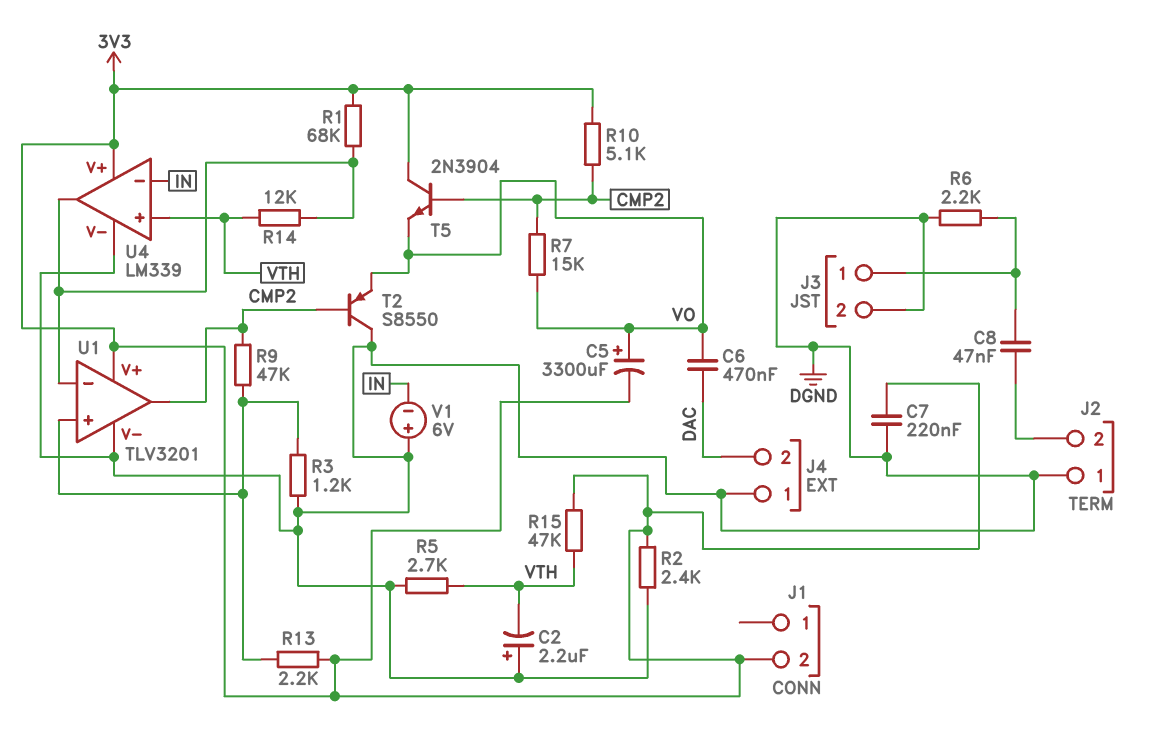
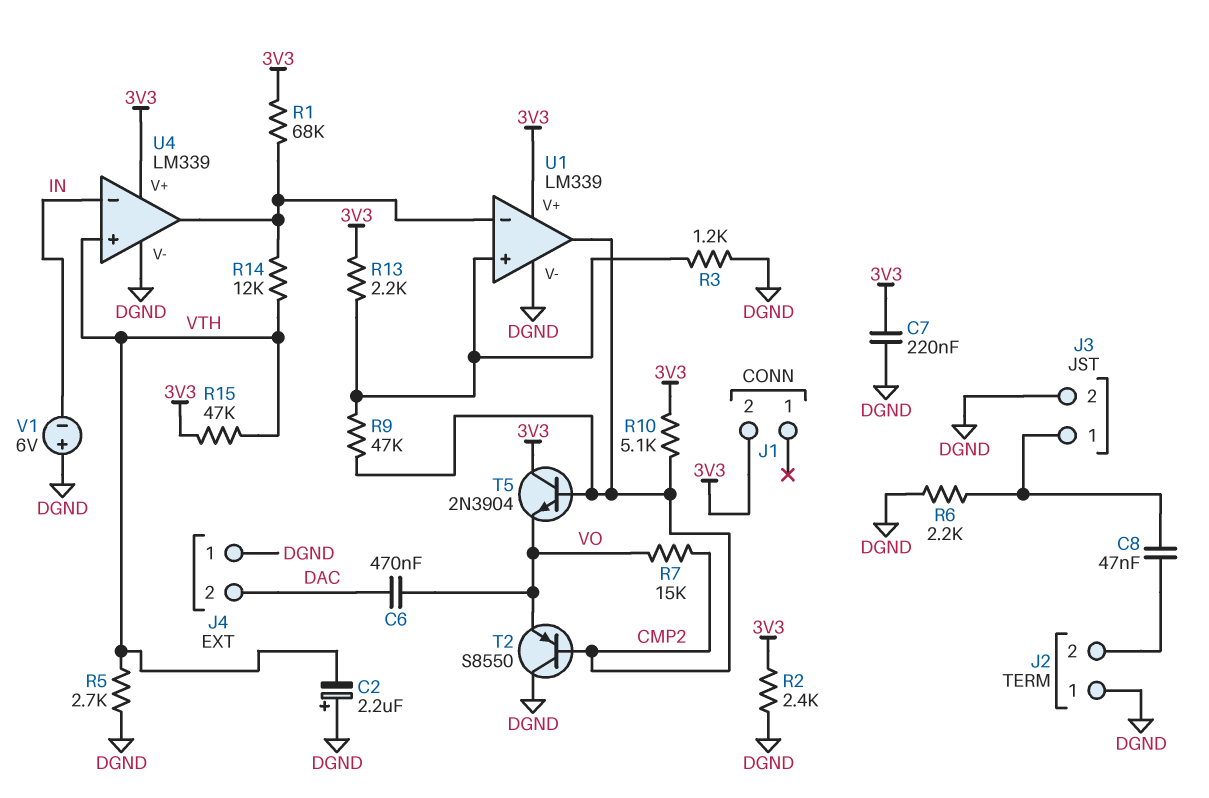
C5: 3300uF (plus VO, minus 3V3) -> none
U1: TLV3201 -> LM339

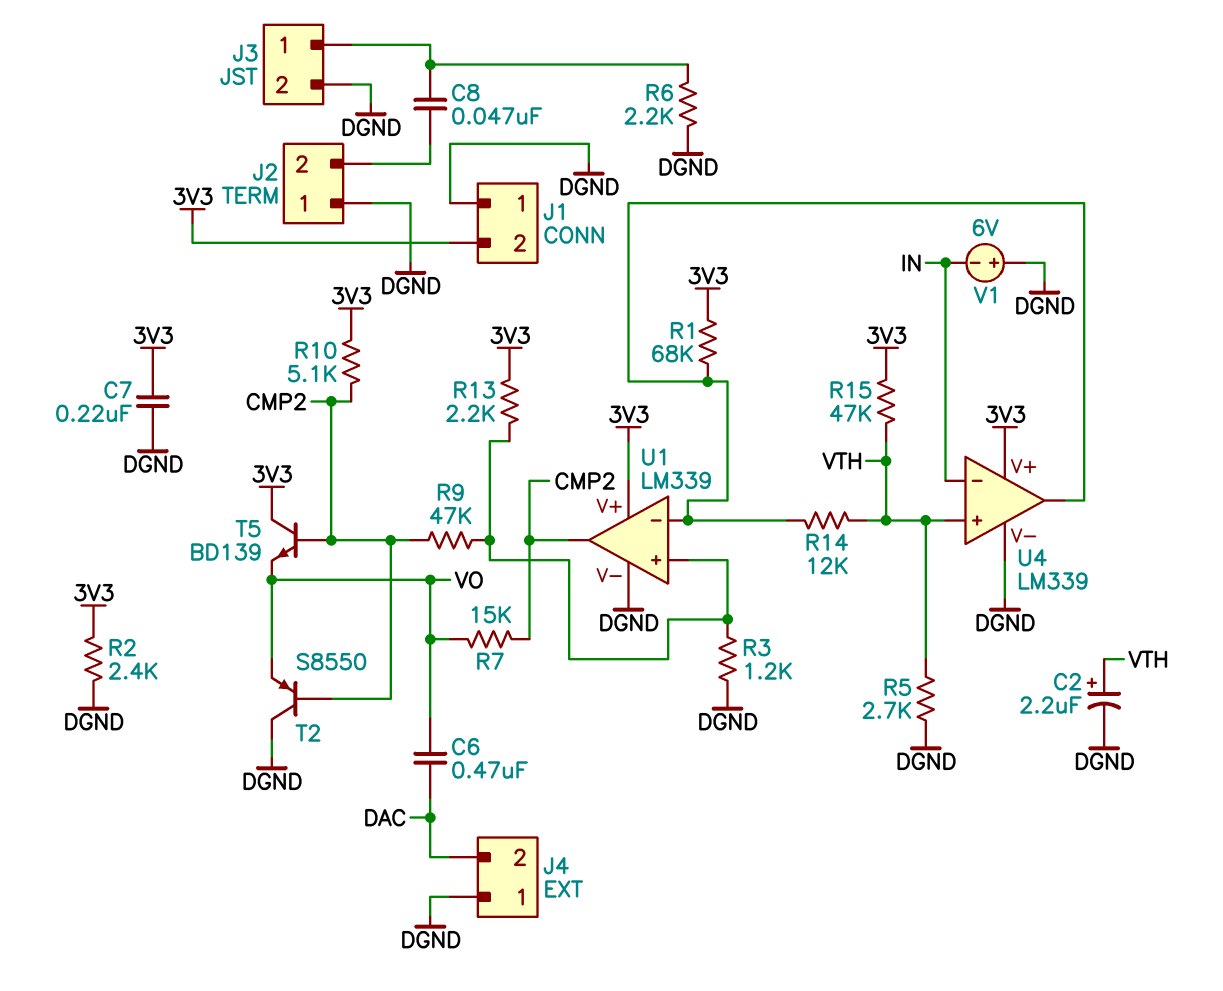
C2: 2.2uF (plus DGND, minus VTH) -> 2.2uF (plus VTH, minus DGND)
J1 pin 1: none -> DGND
T5: NPN 2N3904 (B CMP2, C 3V3, E VO) -> NPN BD139 (B CMP2, C 3V3, E VO)

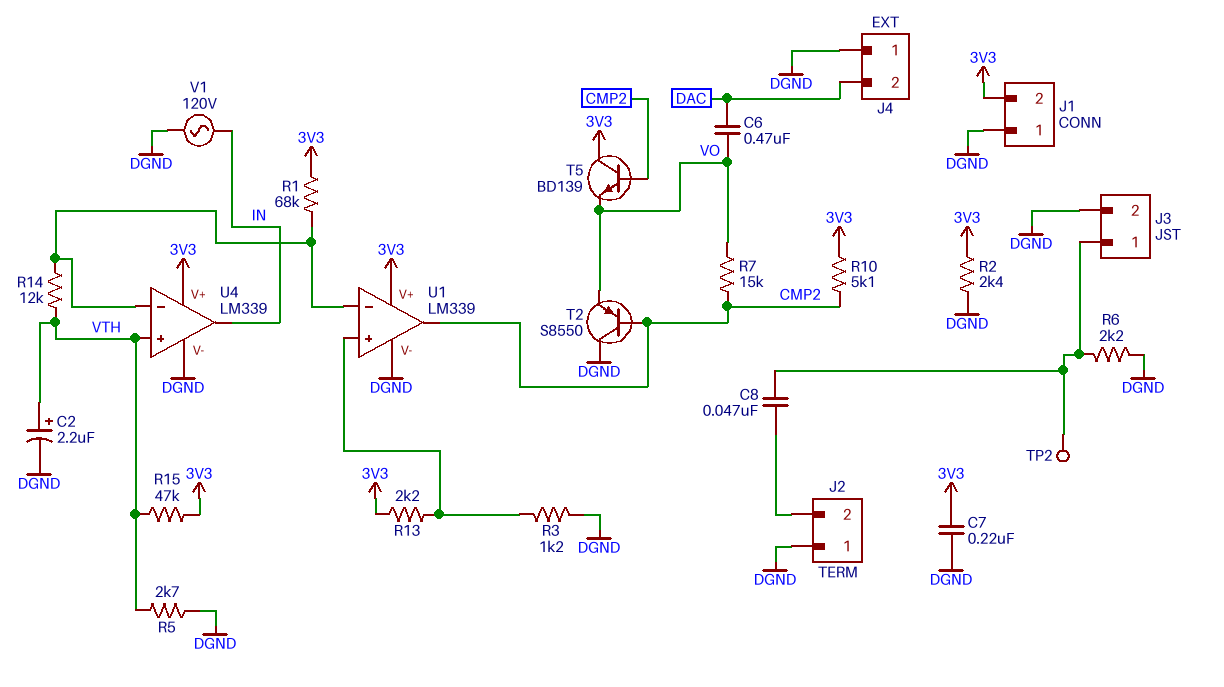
R9: 47k (CMP2, U1/in+) -> none
TP2: none -> test point (J3/1)
U4 pin in-: IN -> U1/in-
U4 pin out: U1/in- -> IN
V1: 6V (plus DGND, minus IN) -> AC 120V (DGND, IN)

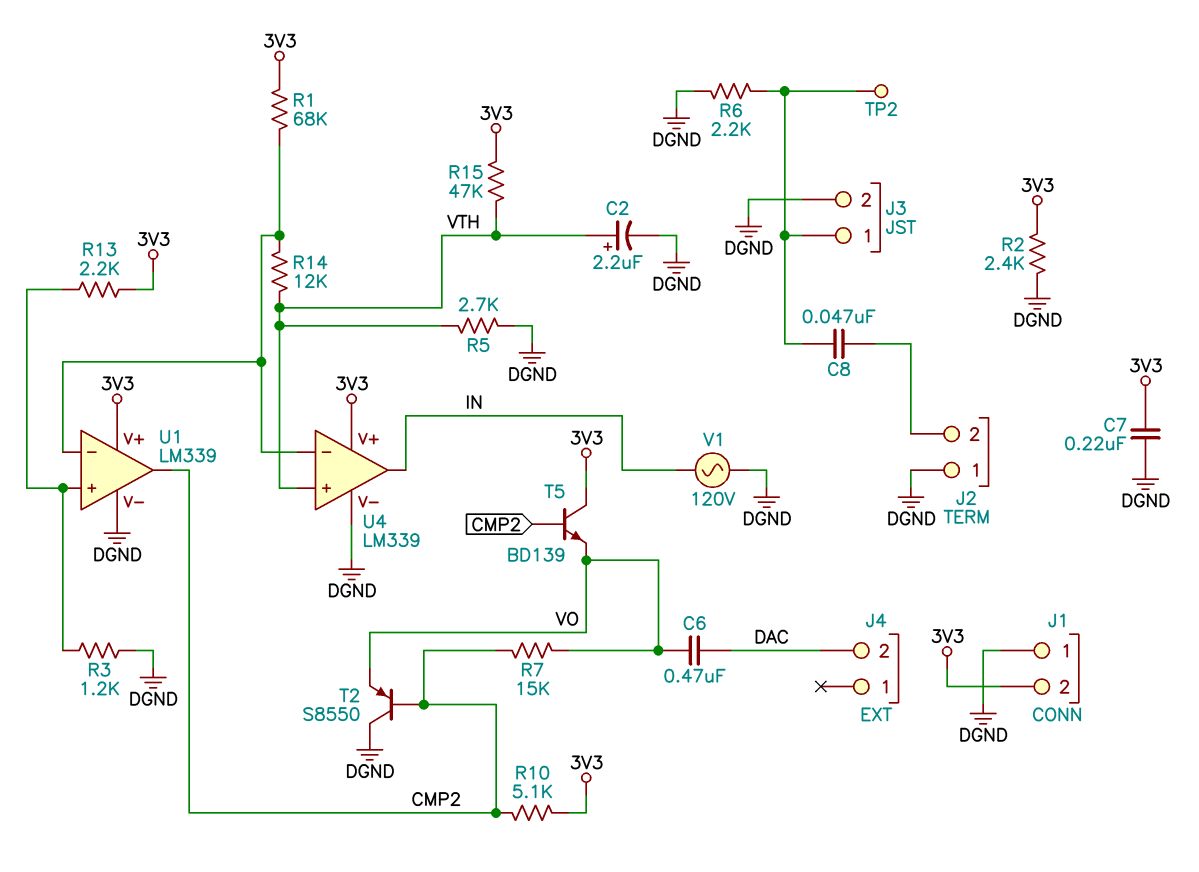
J4 pin 1: DGND -> none

